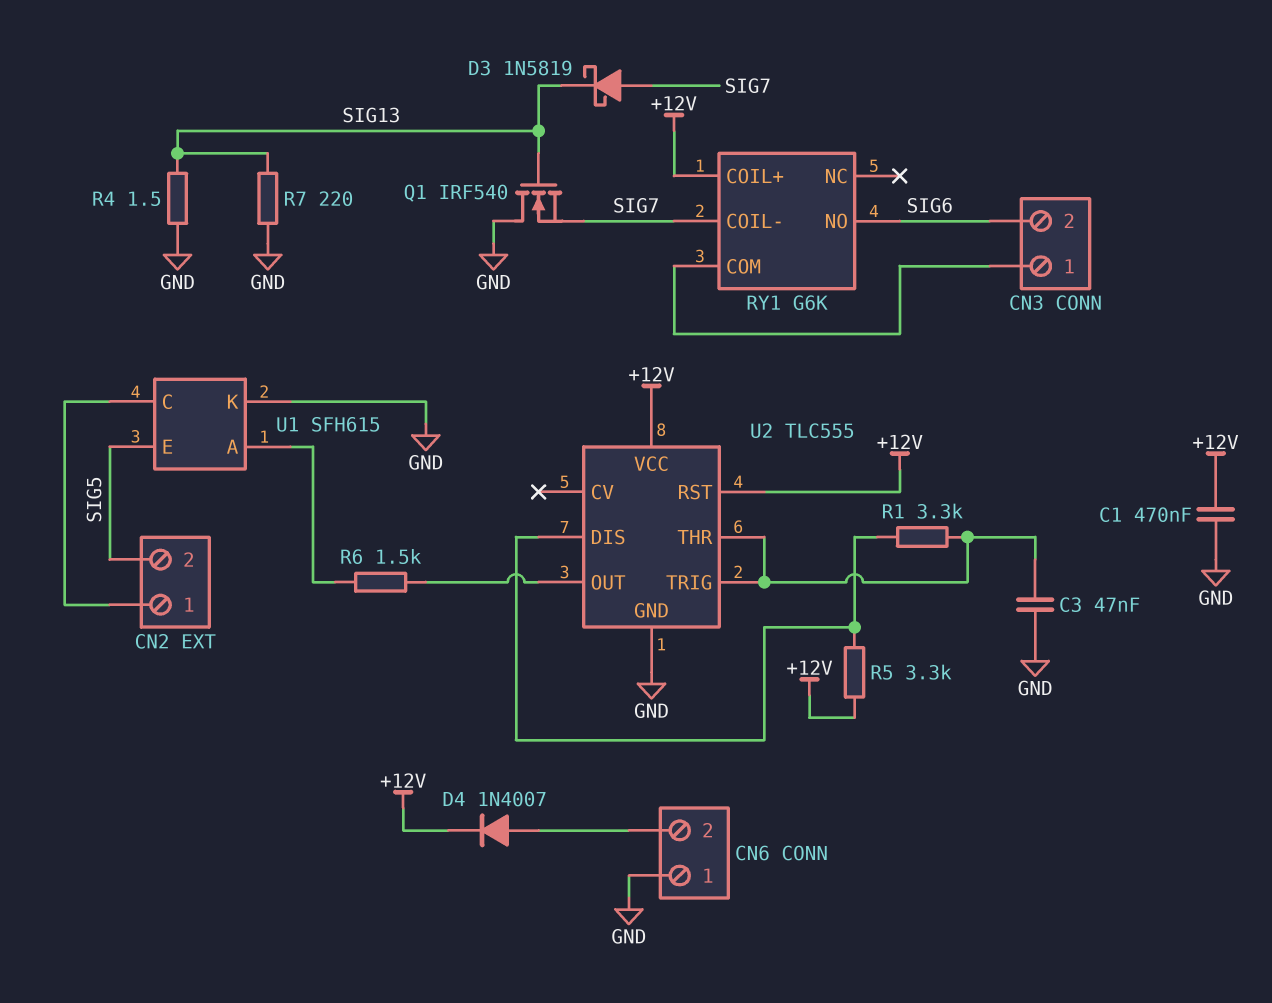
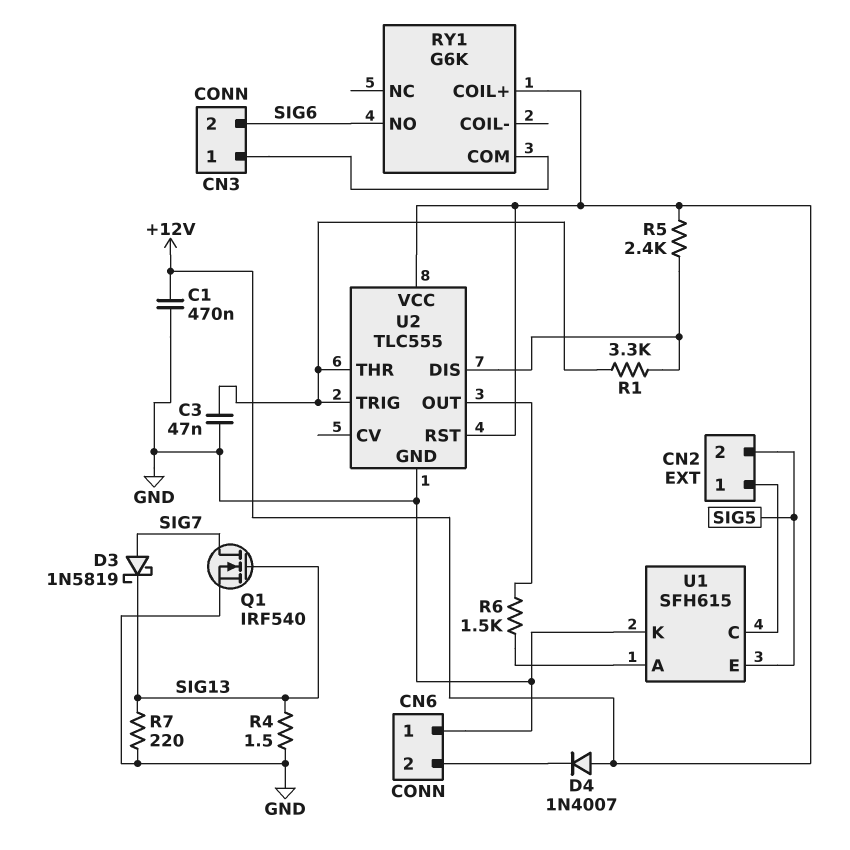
D4: diode 1N4007 (A CN6/2, K +12V) -> diode 1N4007 (A +12V, K CN6/2)
Q1: NMOS IRF540 (G SIG13, D GND, S SIG7) -> NMOS IRF540 (G SIG13, D SIG7, S GND)
R5: 3.3k (+12V, U2/DIS) -> 2.4k (+12V, U2/DIS)
RY1 pin COIL-: SIG7 -> none

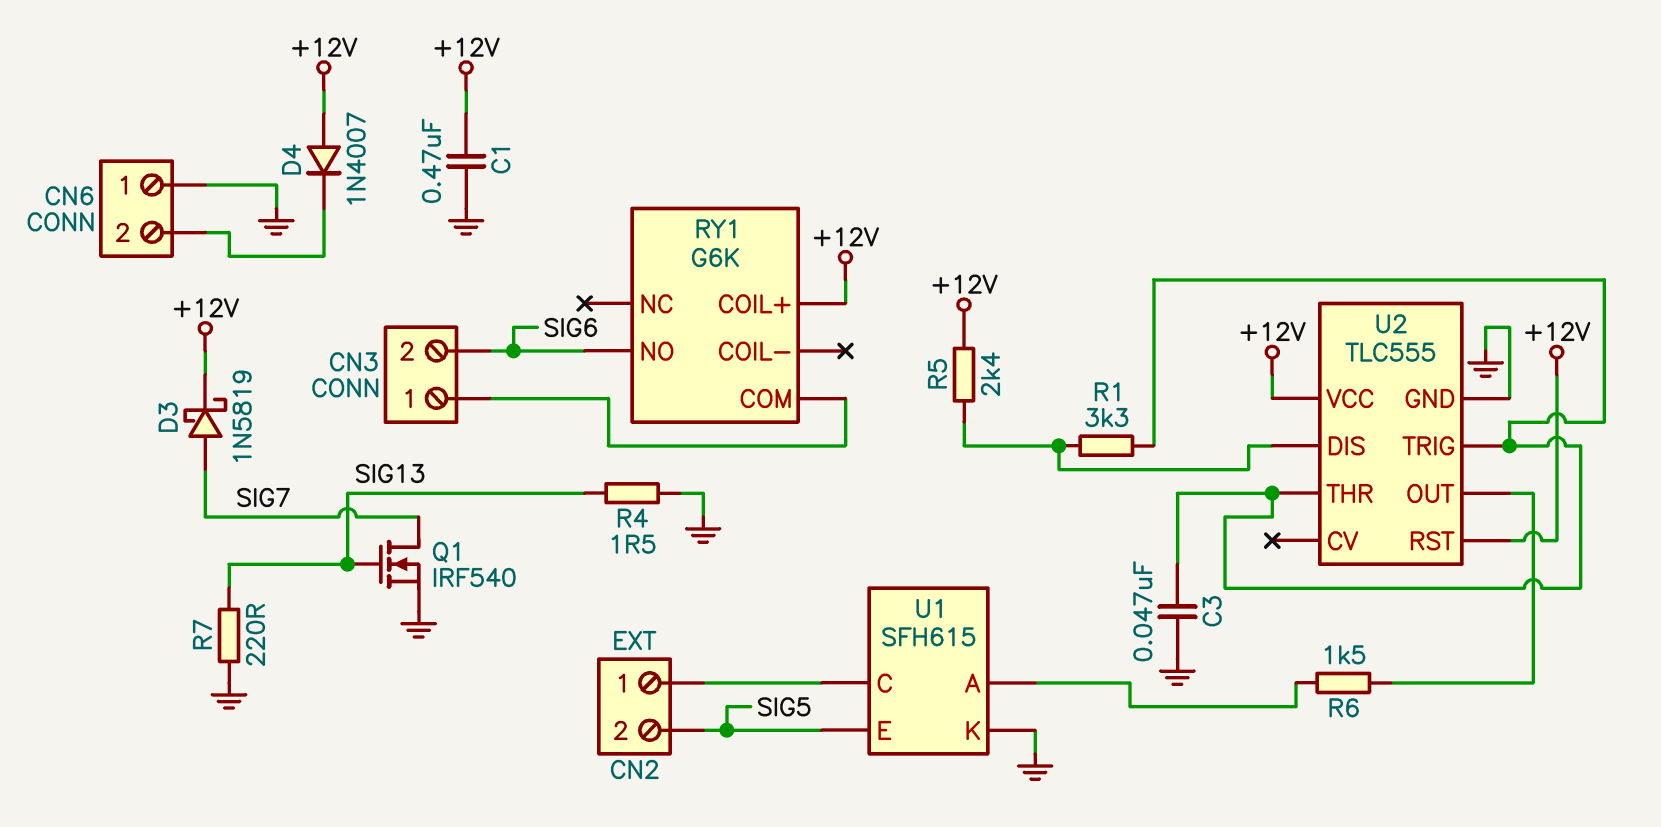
D3: schottky 1N5819 (A SIG7, K SIG13) -> schottky 1N5819 (A SIG7, K +12V)

